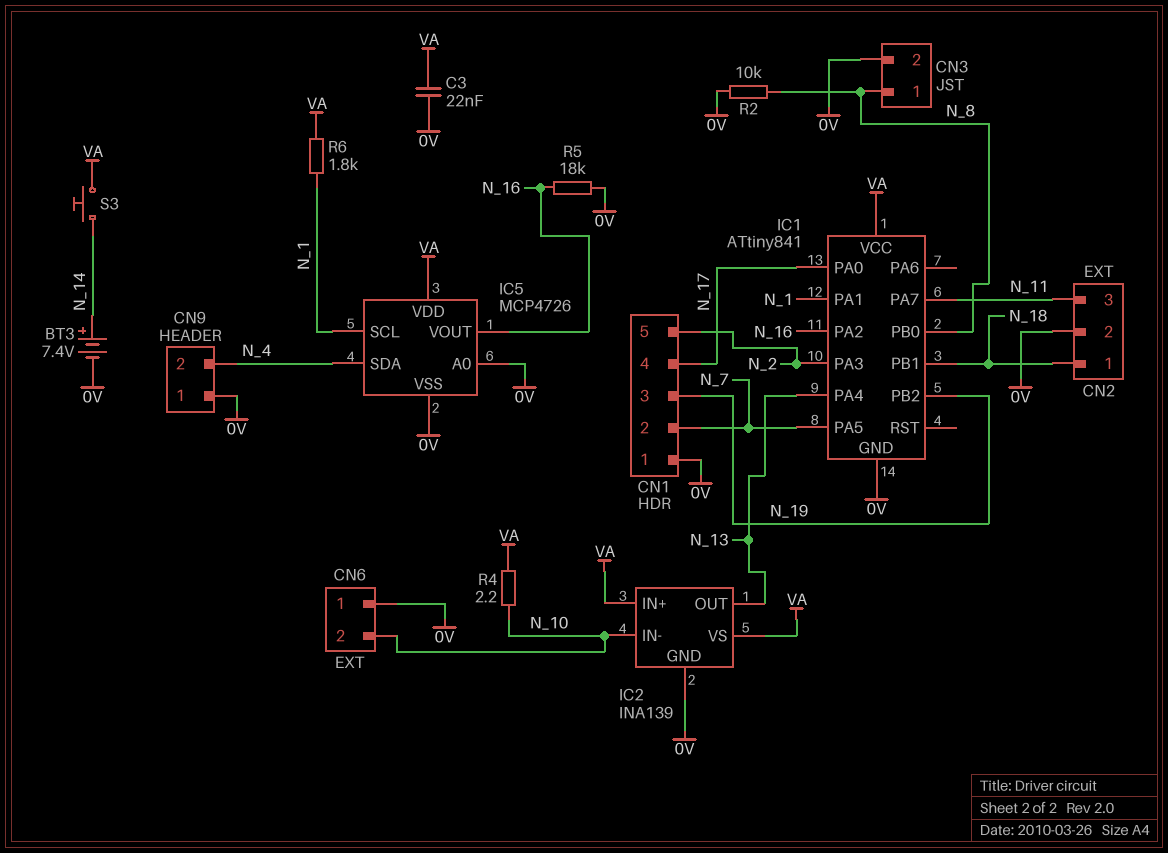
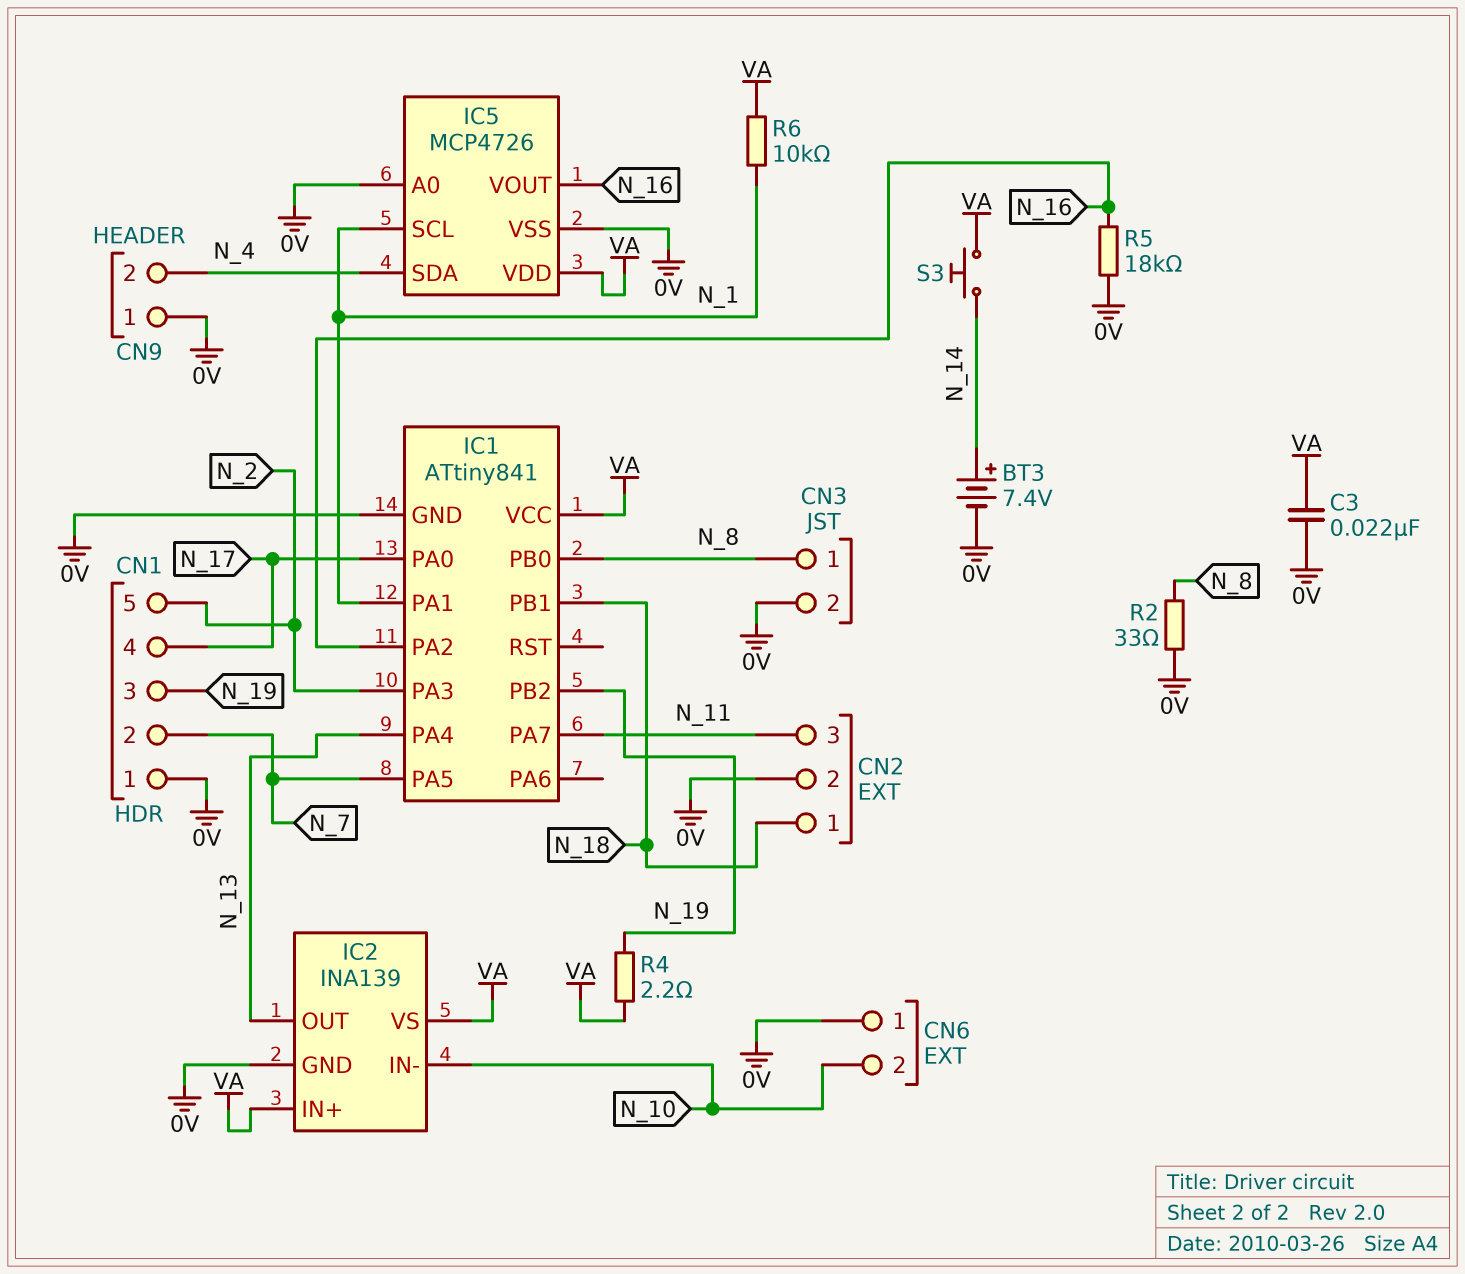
R2: 10k (0V, N_8) -> 33 (0V, N_8)
R4: 2.2 (N_10, VA) -> 2.2 (N_19, VA)
R6: 1.8k (N_1, VA) -> 10k (N_1, VA)

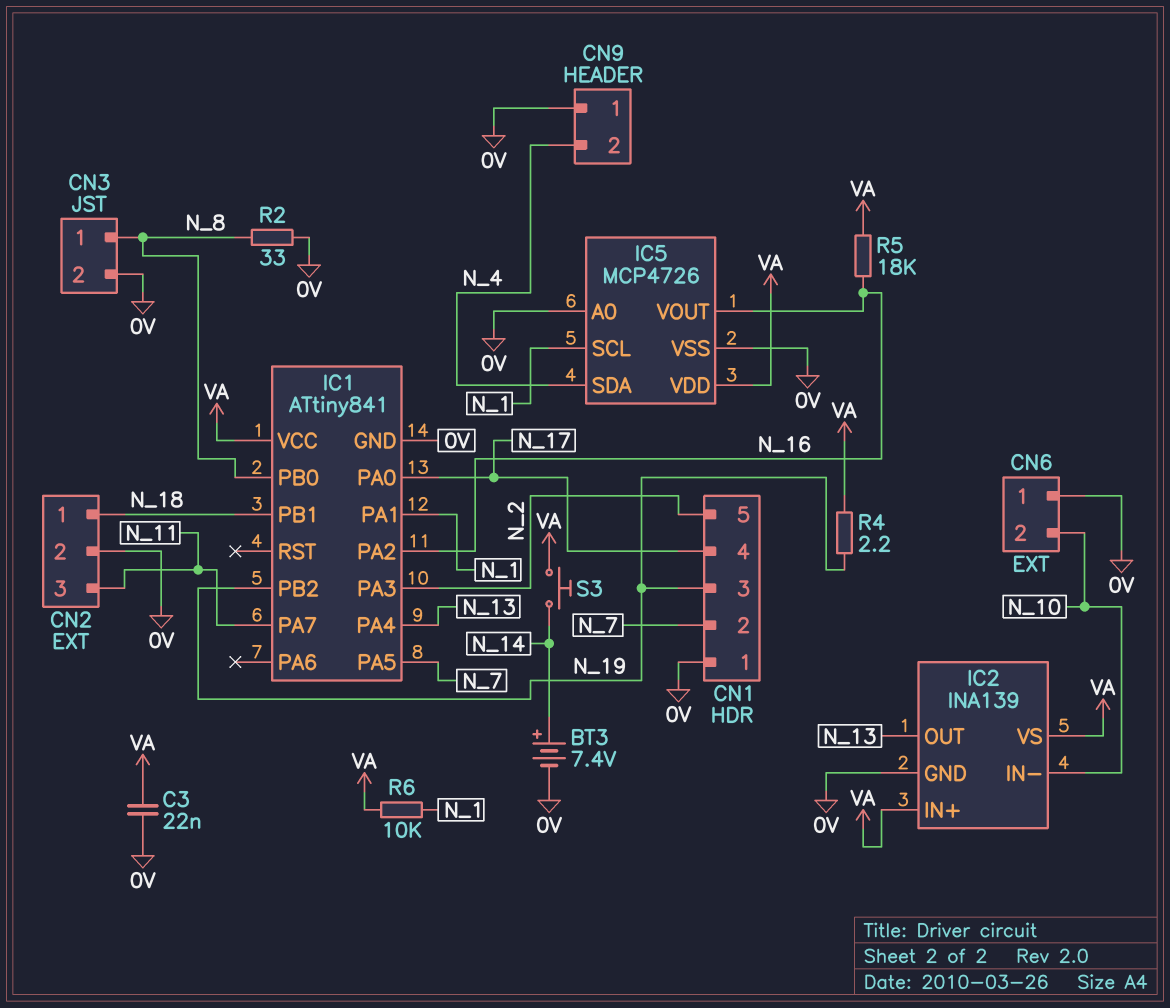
R5: 18k (0V, N_16) -> 18k (N_16, VA)

